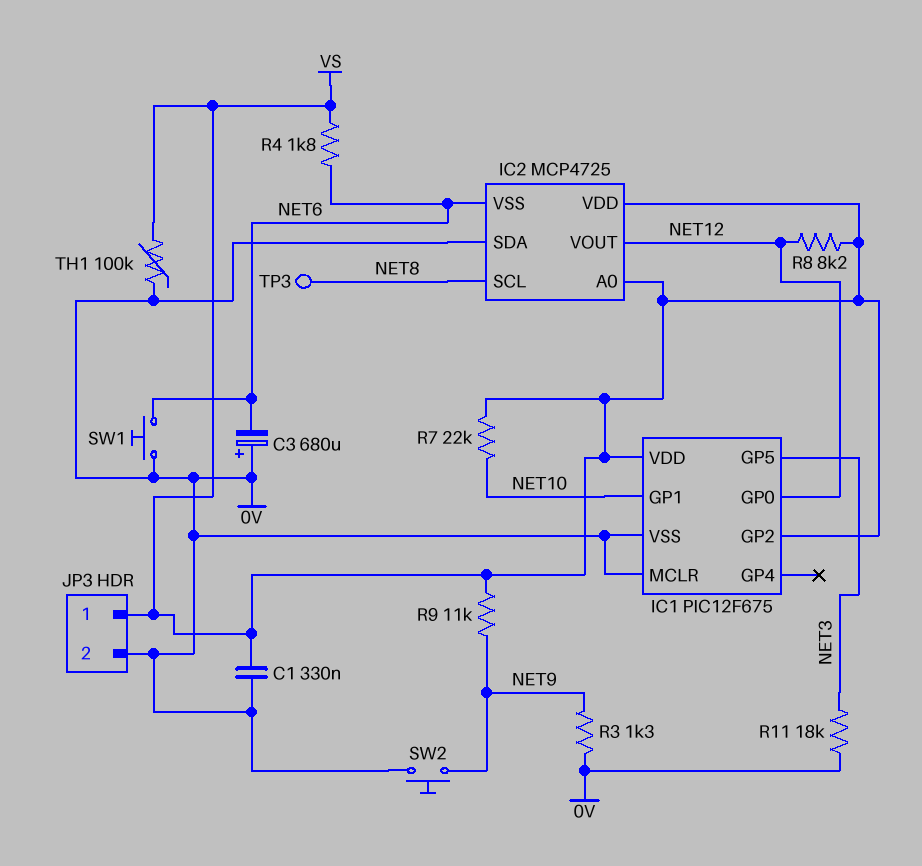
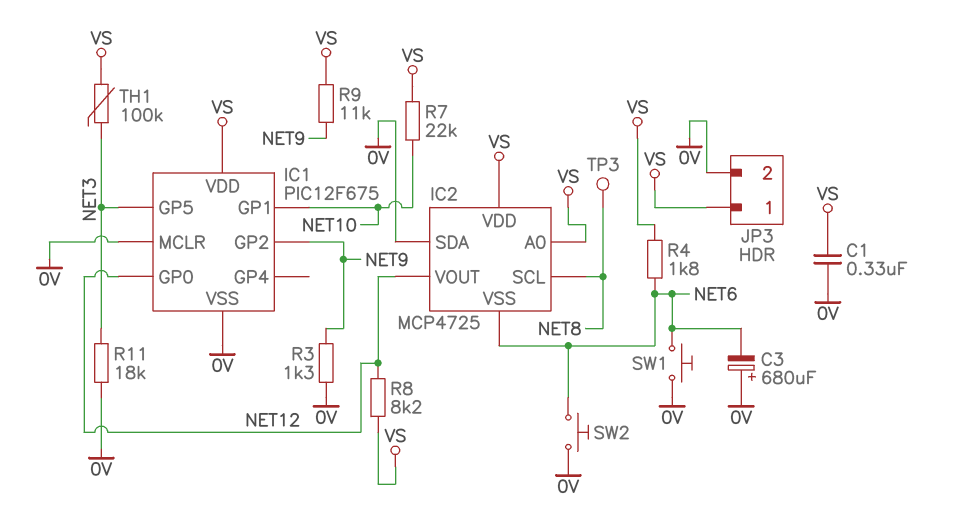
IC1 pin GP2: VS -> NET9
SW2: button (0V, NET9) -> button (0V, NET6)
TH1: 100k (0V, VS) -> 100k (NET3, VS)

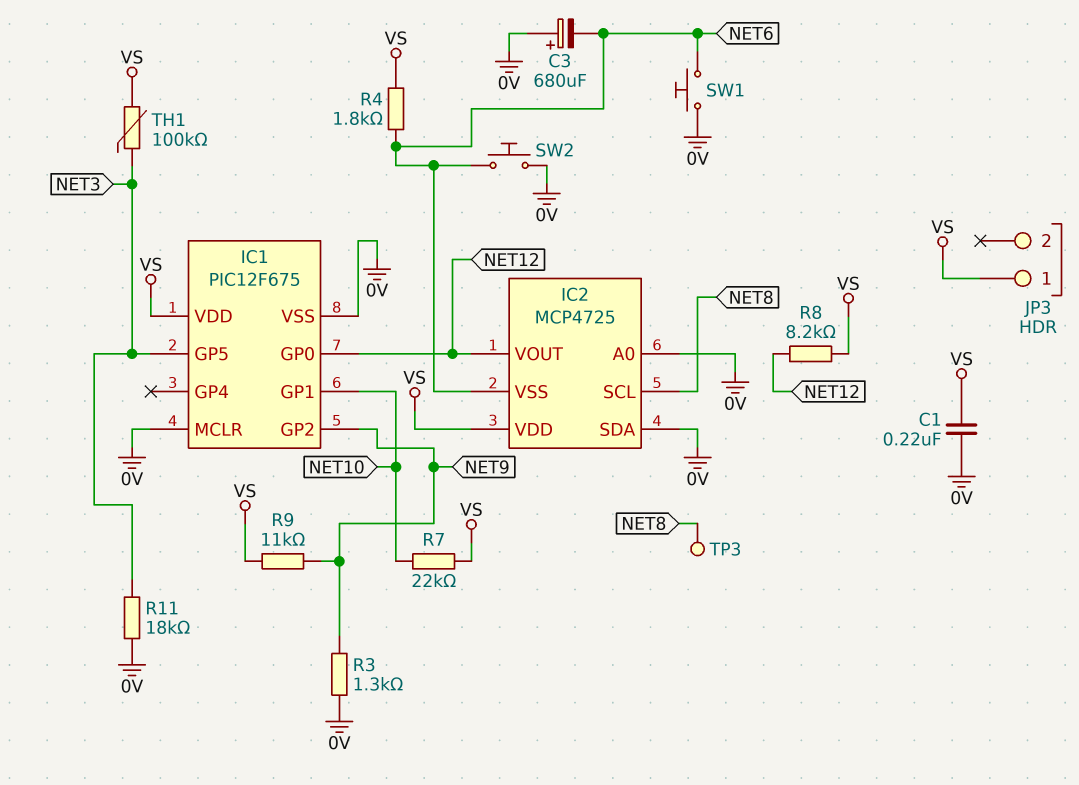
C1: 330nF (0V, VS) -> 220nF (0V, VS)
IC2 pin A0: VS -> 0V
JP3 pin 2: 0V -> none

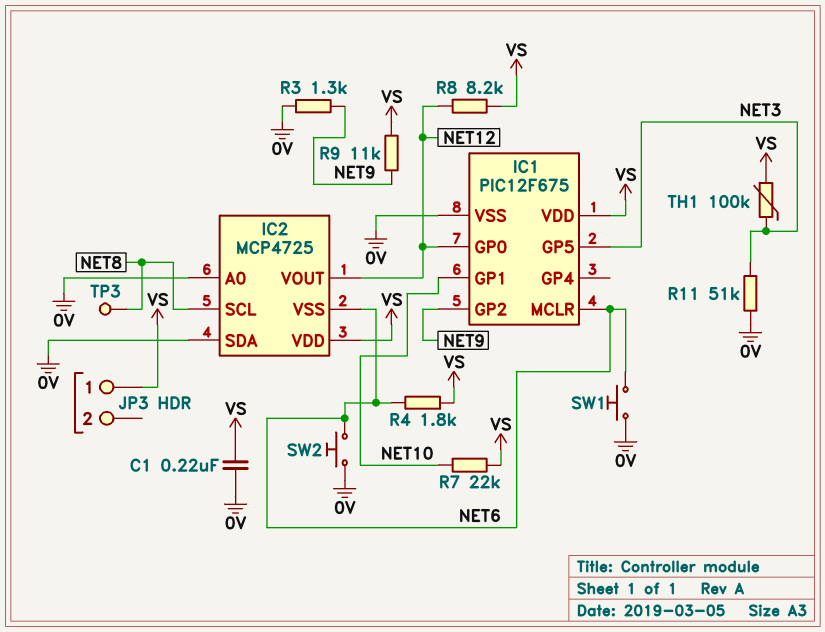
C3: 680uF (plus 0V, minus NET6) -> none
IC1 pin MCLR: 0V -> NET6
R11: 18k (0V, NET3) -> 51k (0V, NET3)

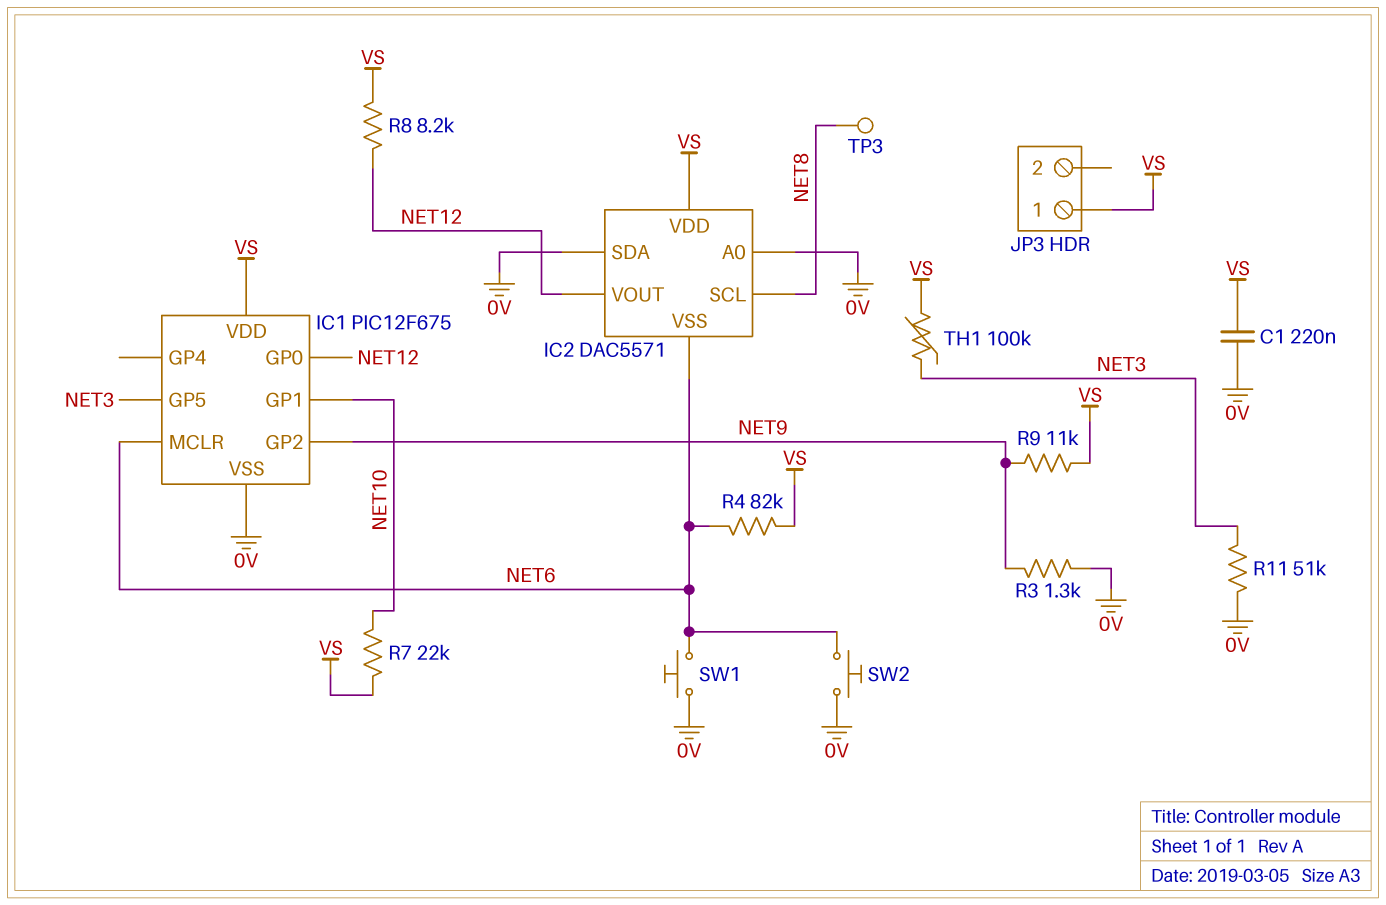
IC2: MCP4725 -> DAC5571
R4: 1.8k (NET6, VS) -> 82k (NET6, VS)

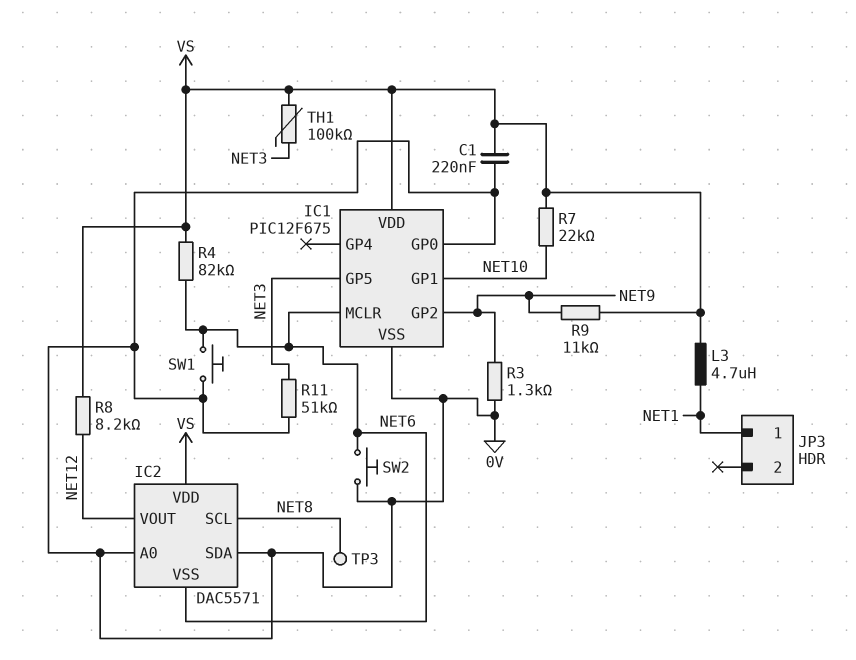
IC1 pin GP0: NET12 -> 0V
JP3 pin 1: VS -> NET1
L3: none -> 4.7uH (NET1, VS)

